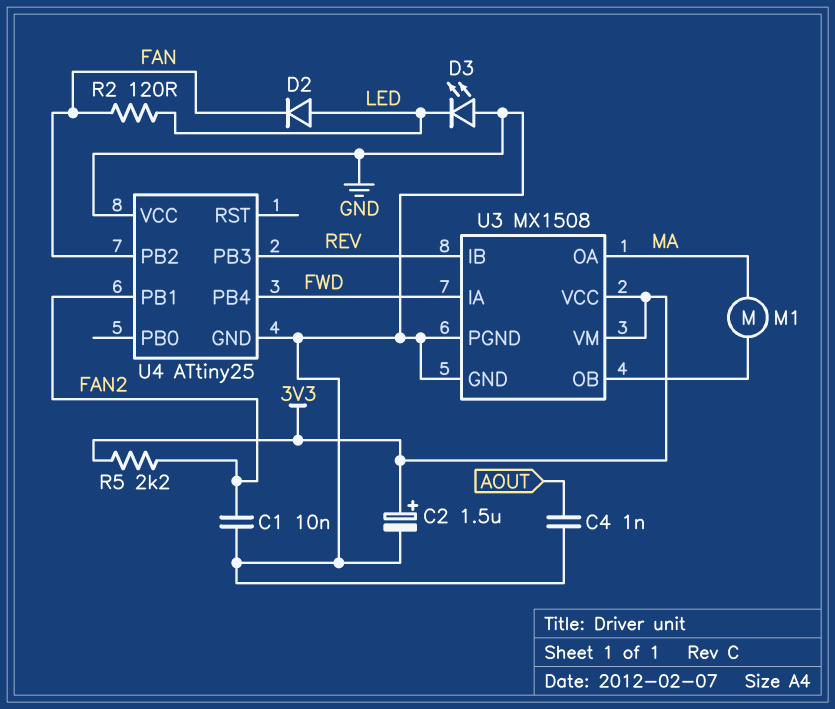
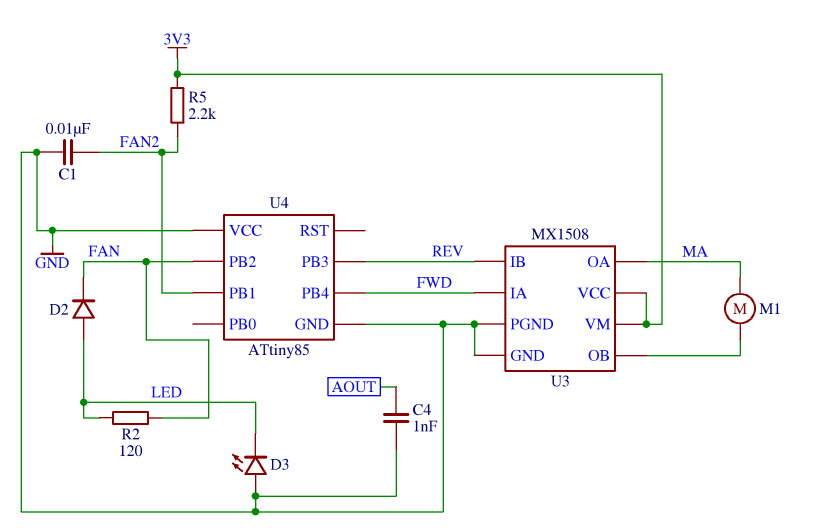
C2: 1.5uF (plus 3V3, minus GND) -> none
U4: ATtiny25 -> ATtiny85

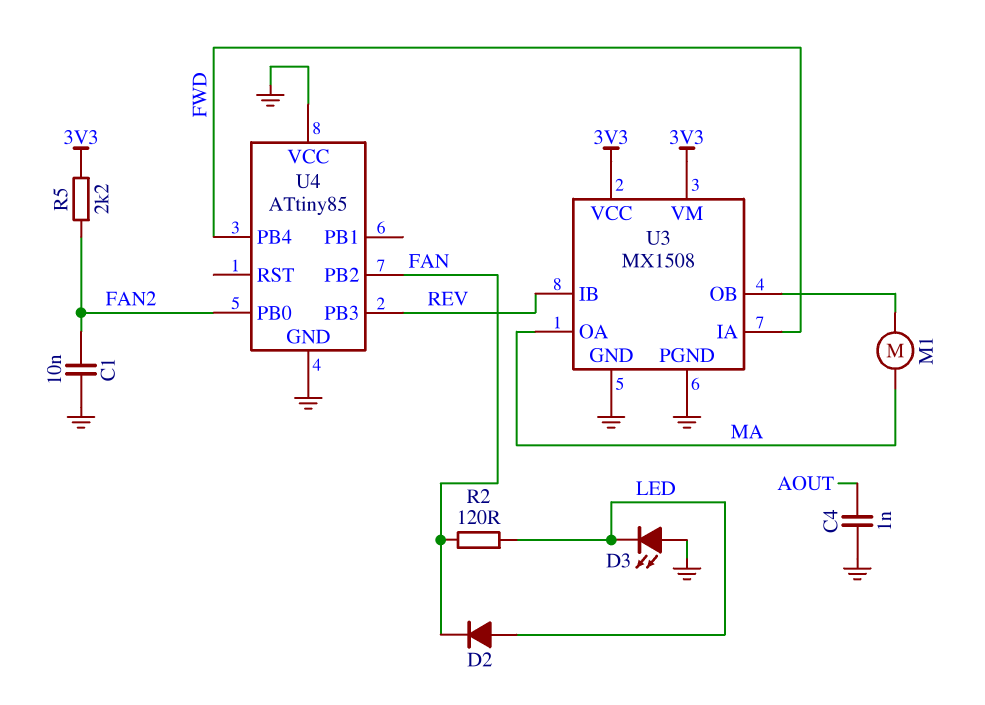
U4 pin PB0: none -> FAN2
U4 pin PB1: FAN2 -> none

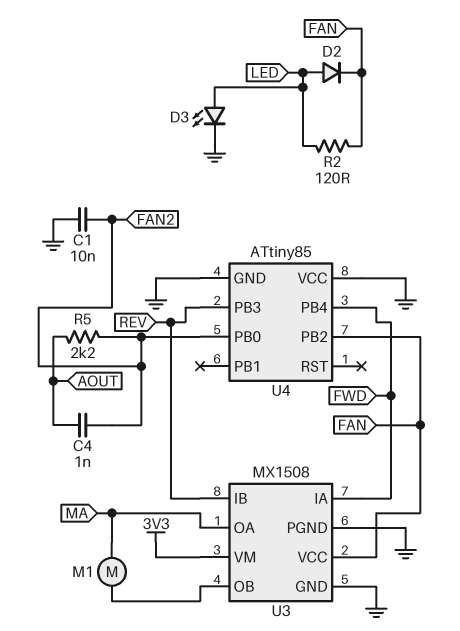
C4: 1nF (AOUT, GND) -> 1nF (AOUT, FAN2)
D3: LED (A GND, K LED) -> LED (A LED, K GND)
R5: 2.2k (3V3, FAN2) -> 2.2k (AOUT, FAN2)
U3 pin VCC: 3V3 -> FAN

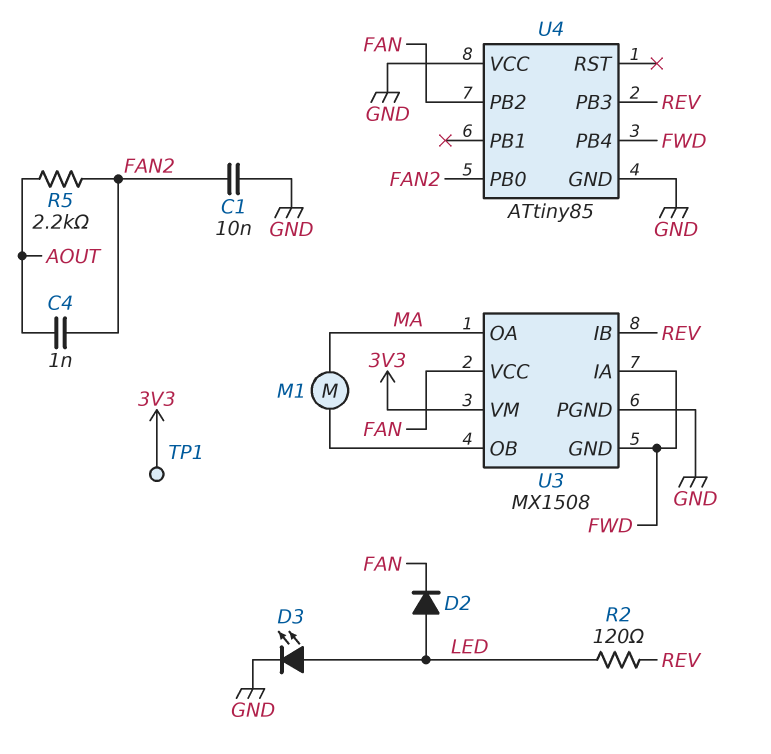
R2: 120 (FAN, LED) -> 120 (LED, REV)
TP1: none -> test point (3V3)
U3 pin GND: GND -> FWD

